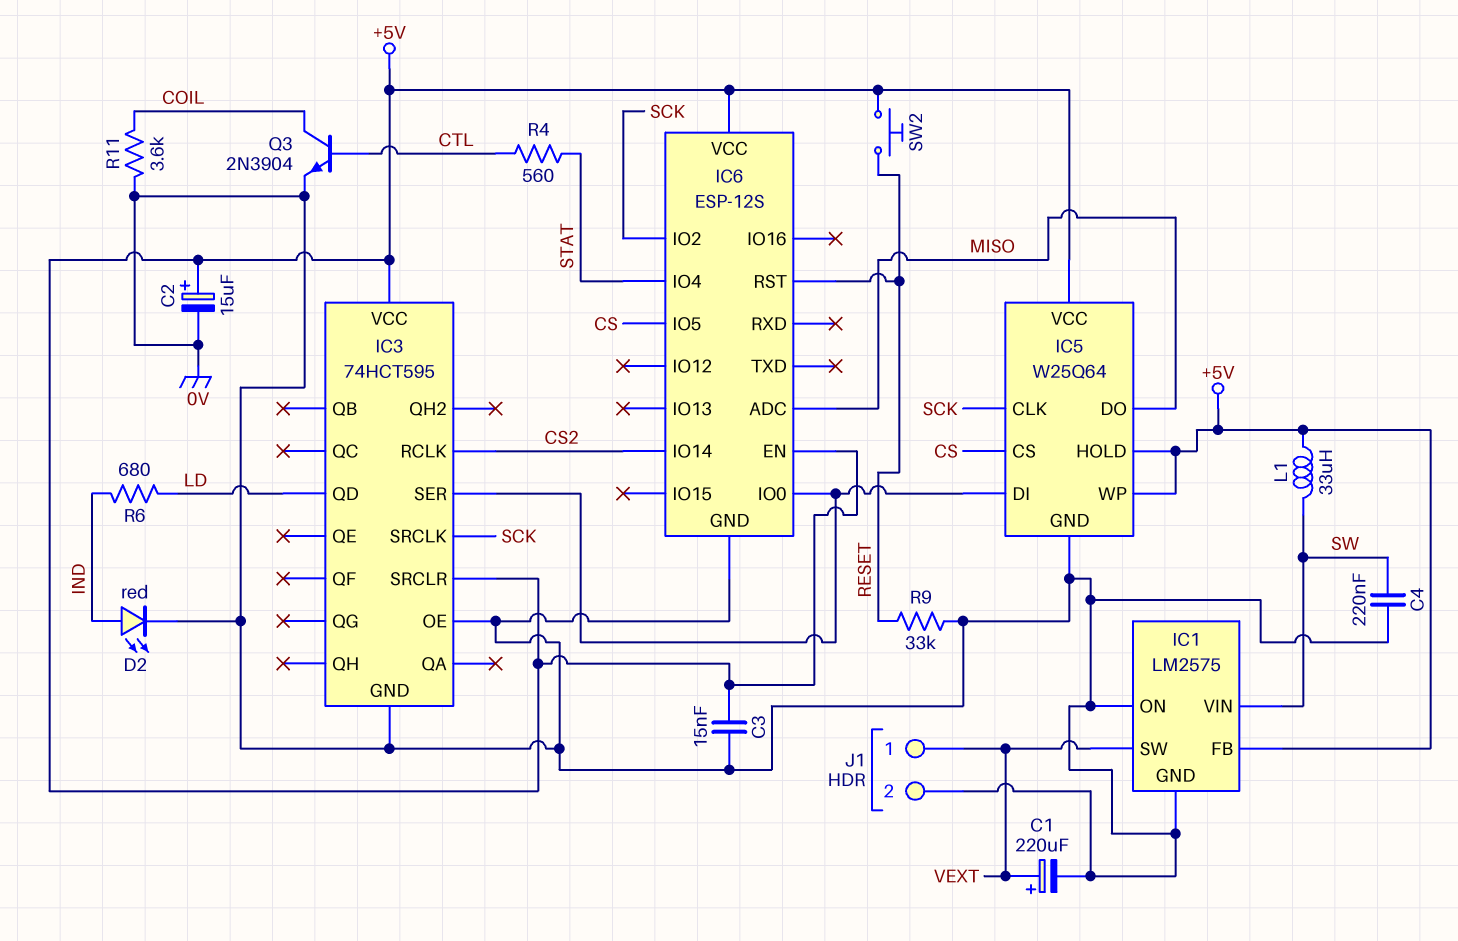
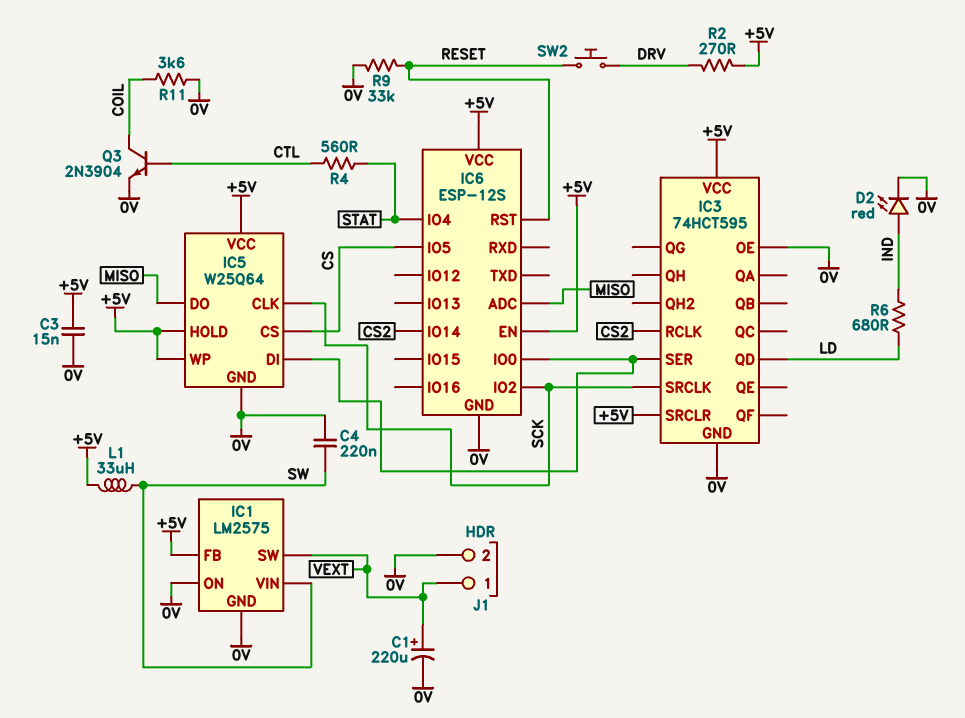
C2: 15uF (plus +5V, minus 0V) -> none
R2: none -> 270 (+5V, DRV)
SW2: button (+5V, RESET) -> button (DRV, RESET)

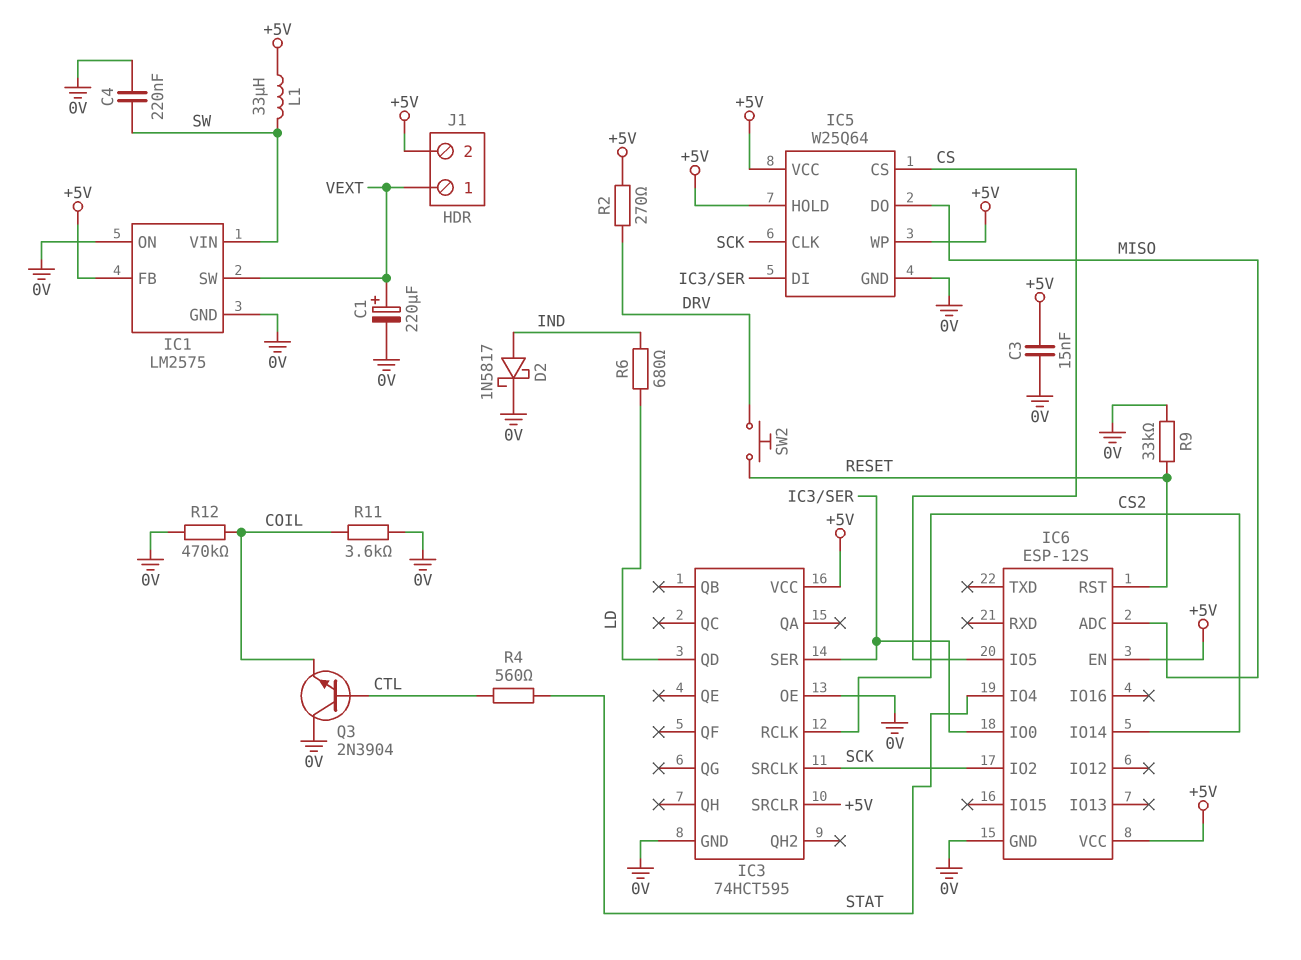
D2: LED red (A IND, K 0V) -> schottky 1N5817 (A IND, K 0V)
J1 pin 2: 0V -> +5V
Q3: NPN 2N3904 (B CTL, C COIL, E 0V) -> NPN 2N3904 (B CTL, C 0V, E COIL)
R12: none -> 470k (0V, COIL)

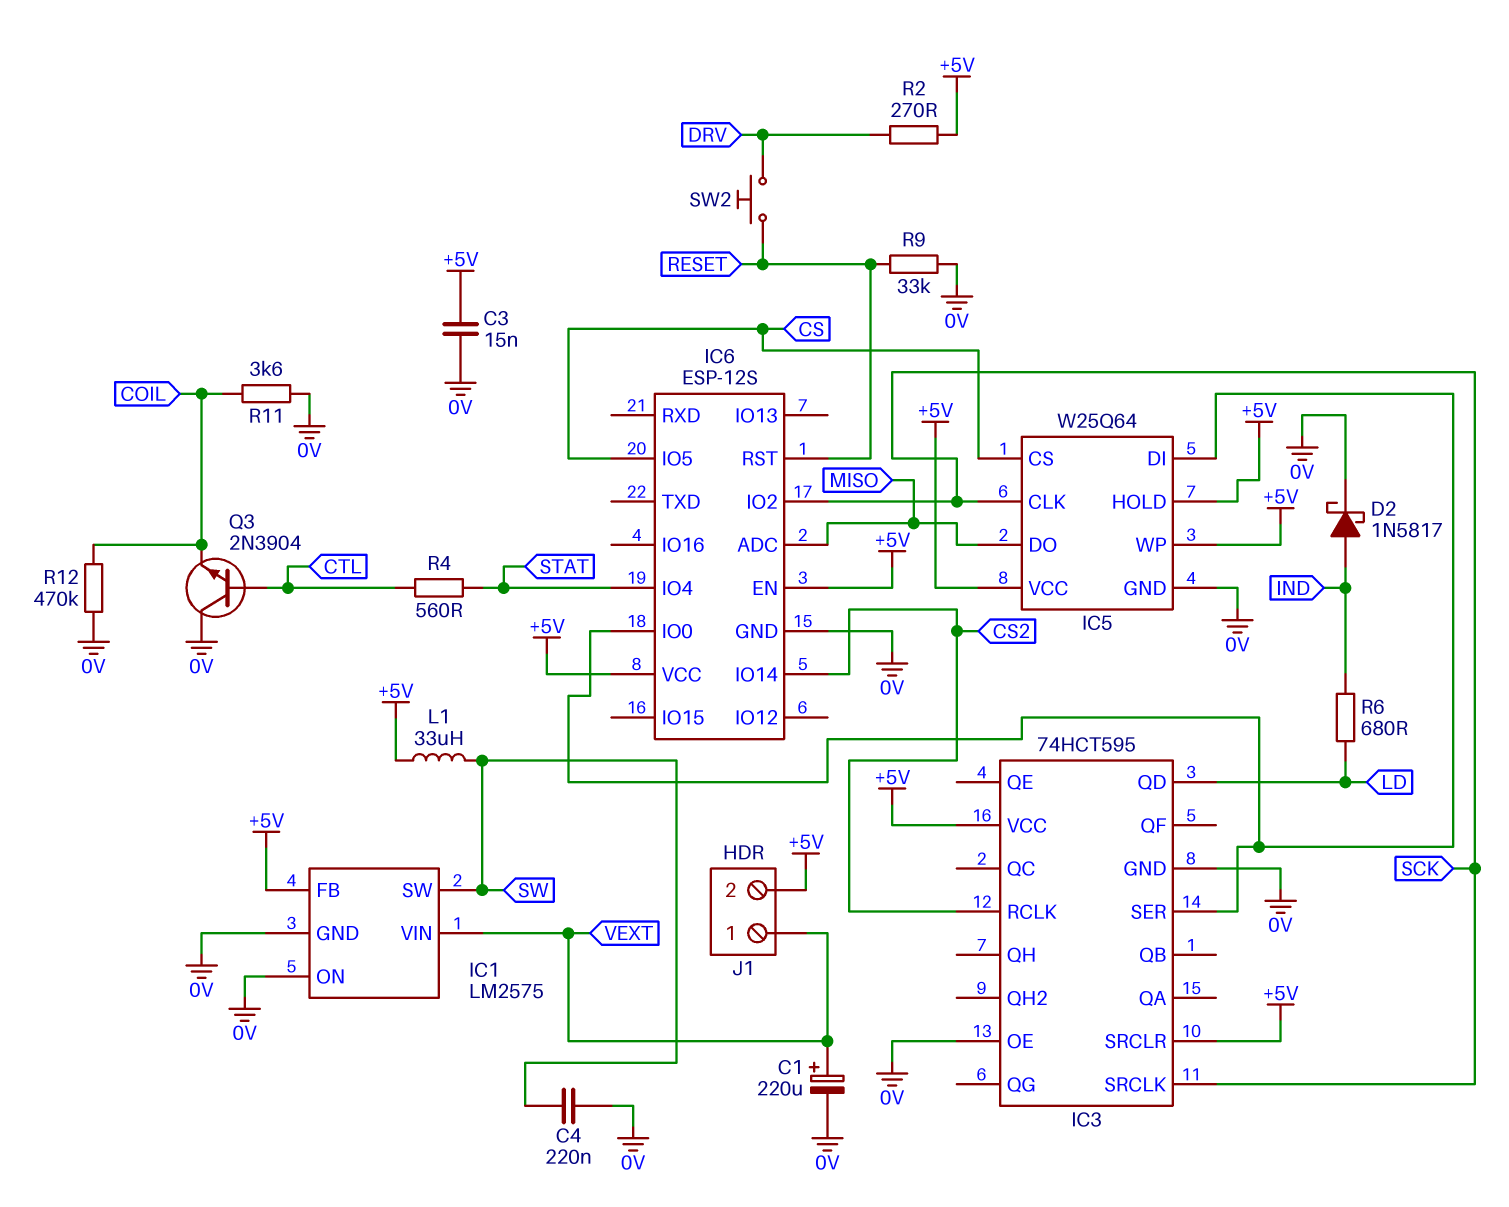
IC1 pin SW: VEXT -> SW
IC1 pin VIN: SW -> VEXT

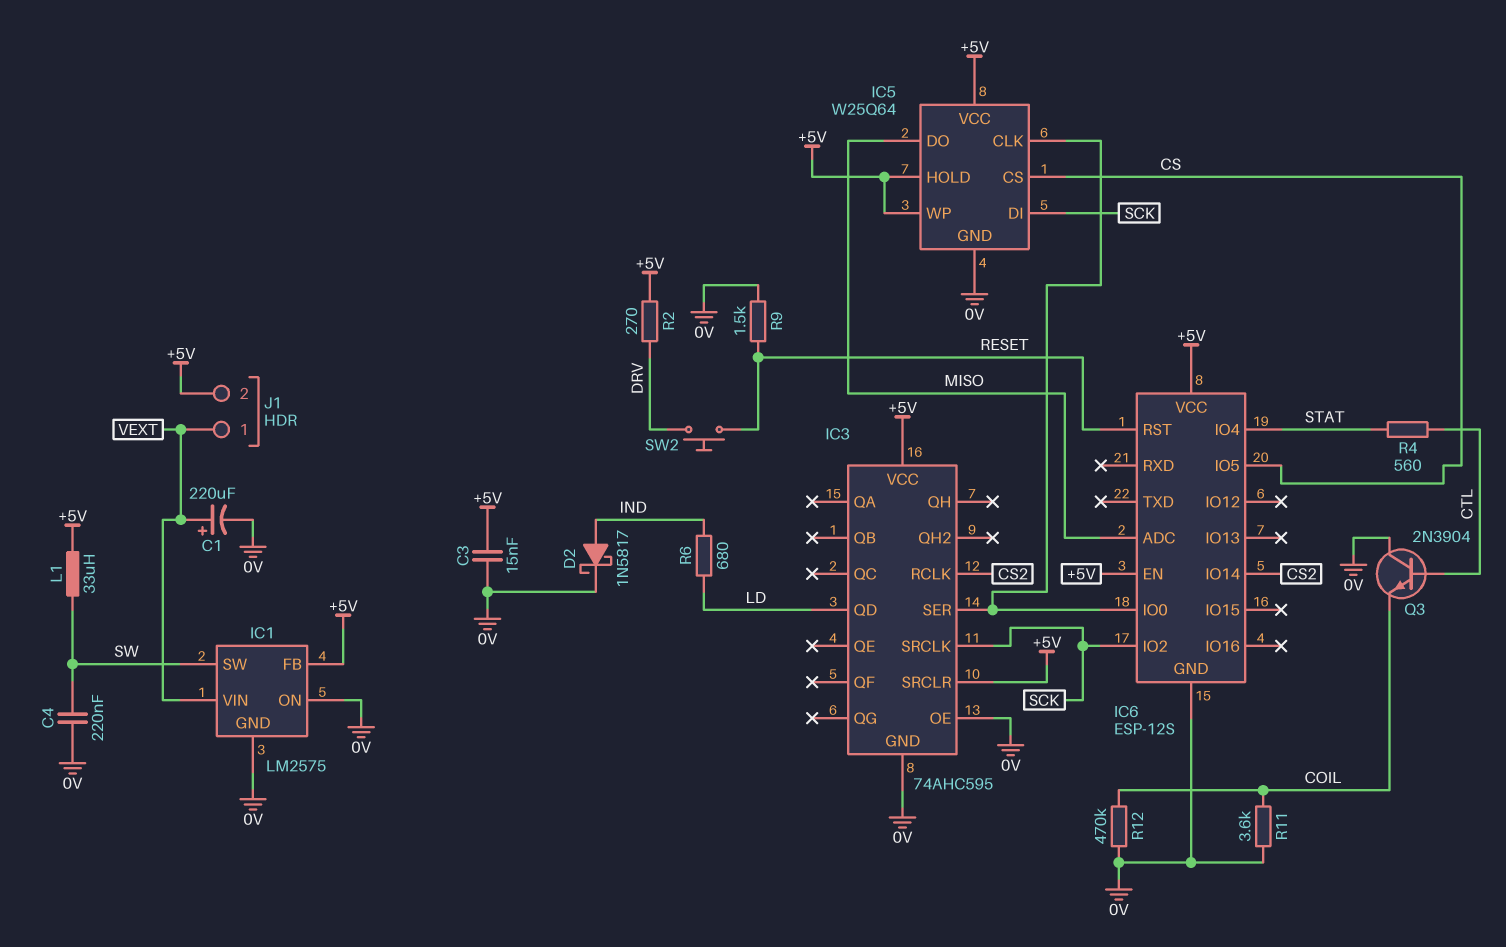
IC3: 74HCT595 -> 74AHC595
IC5 pin CLK: SCK -> IC3/SER
IC5 pin DI: IC3/SER -> SCK
R9: 33k (0V, RESET) -> 1.5k (0V, RESET)

